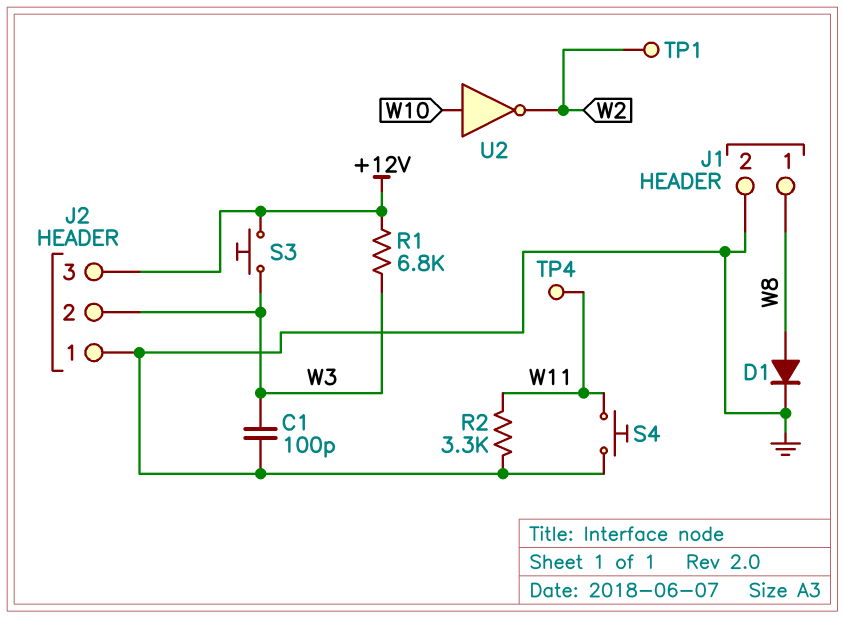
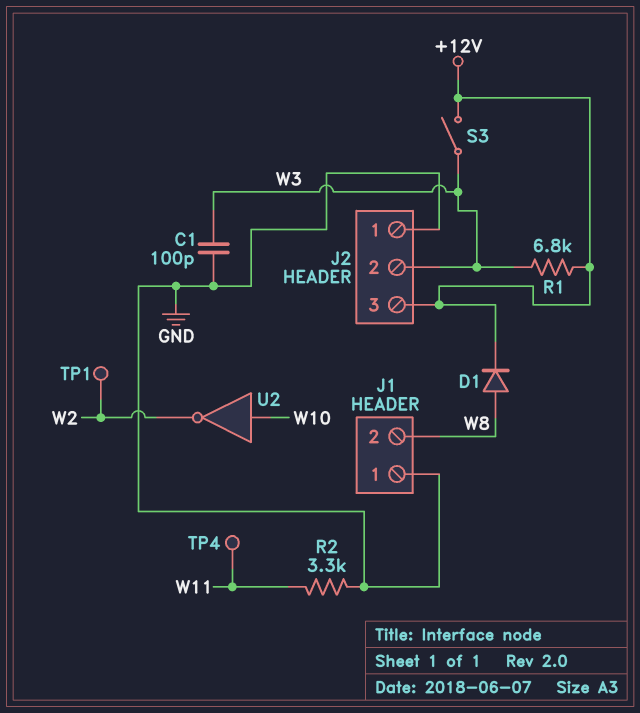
D1: diode (A W8, K GND) -> diode (A W8, K +12V)
J1 pin 1: W8 -> GND
J1 pin 2: GND -> W8
S3: button (+12V, W3) -> switch (+12V, W3)
S4: button (GND, W11) -> none

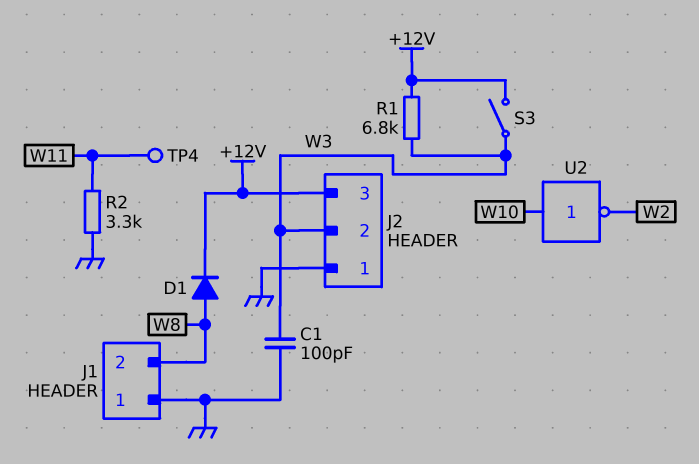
TP1: test point (W2) -> none

